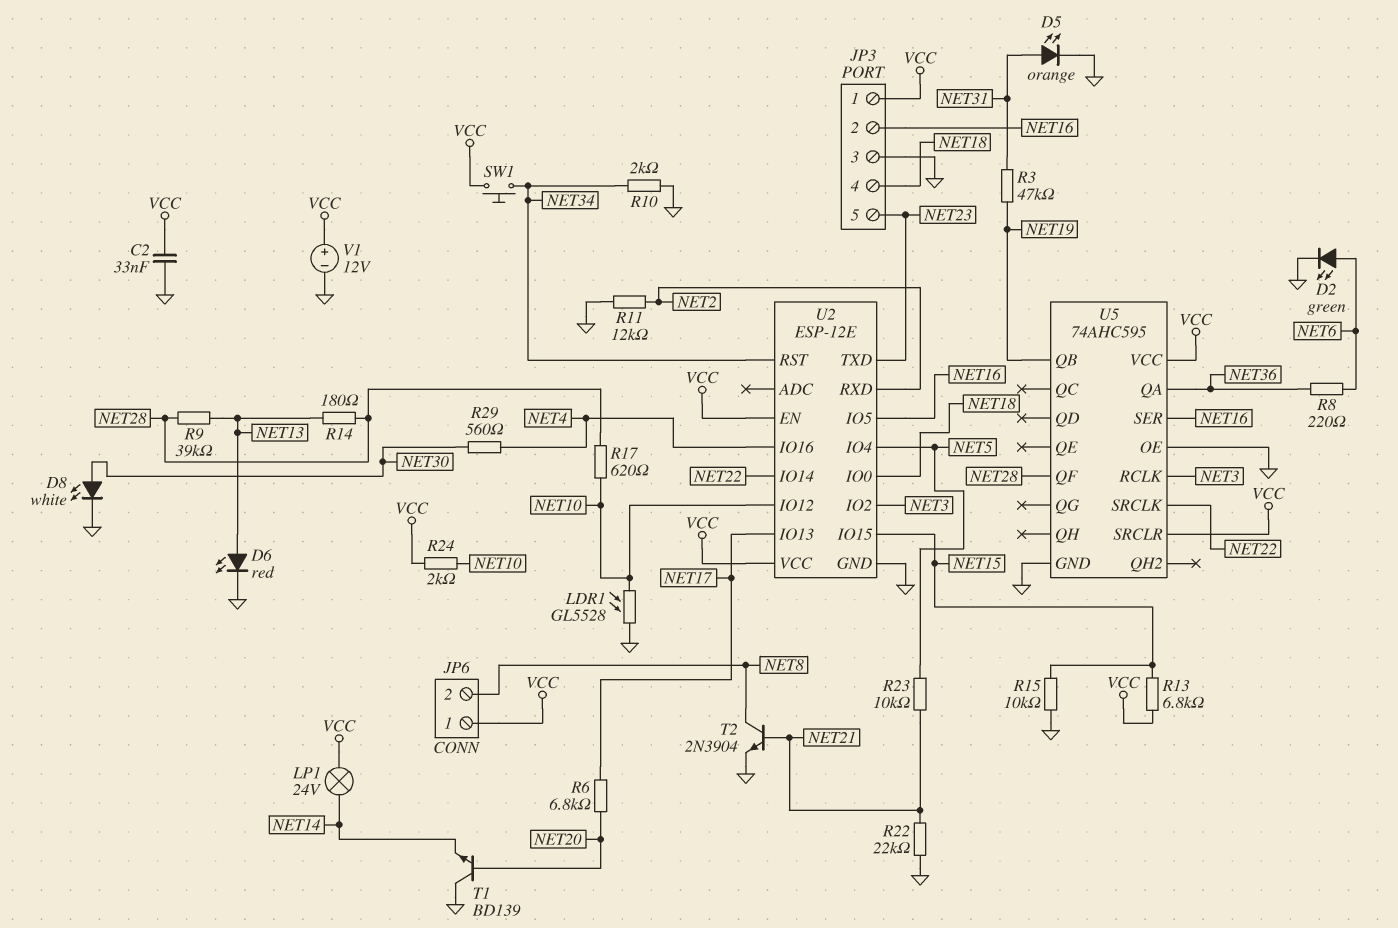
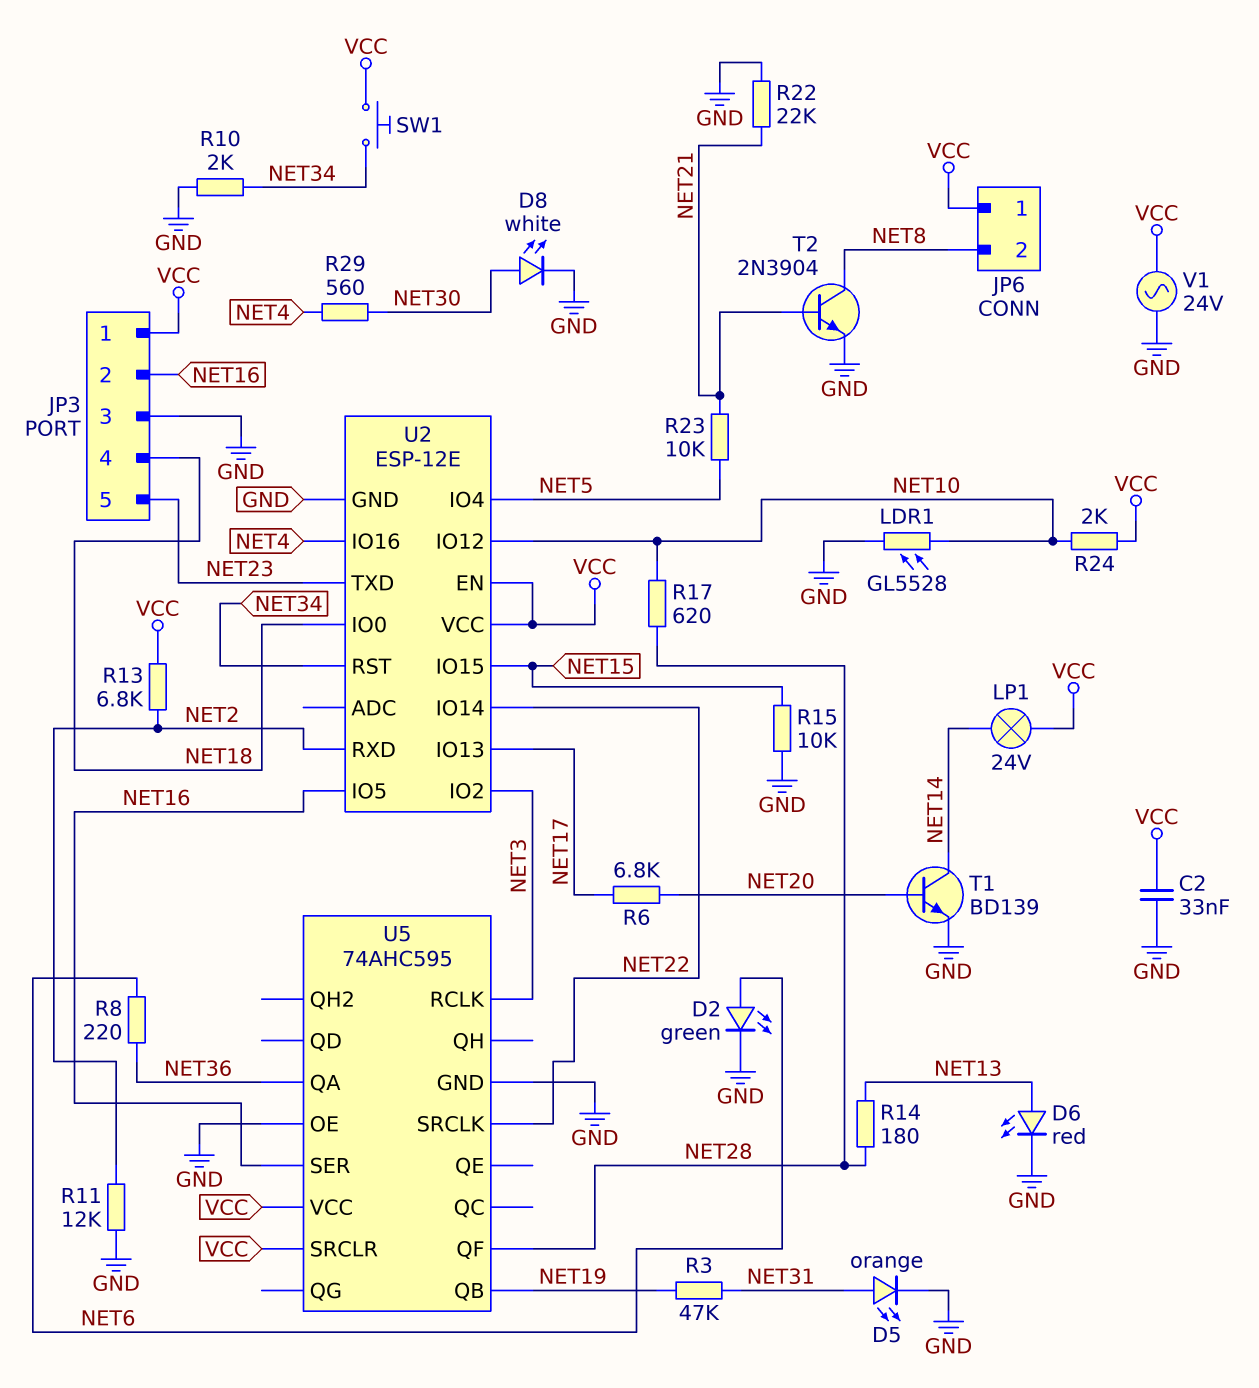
R9: 39k (NET13, NET28) -> none
R13: 6.8k (NET15, VCC) -> 6.8k (NET2, VCC)
T1: NPN BD139 (B NET20, C GND, E NET14) -> NPN BD139 (B NET20, C NET14, E GND)
V1: 12V (plus VCC, minus GND) -> AC 24V (GND, VCC)

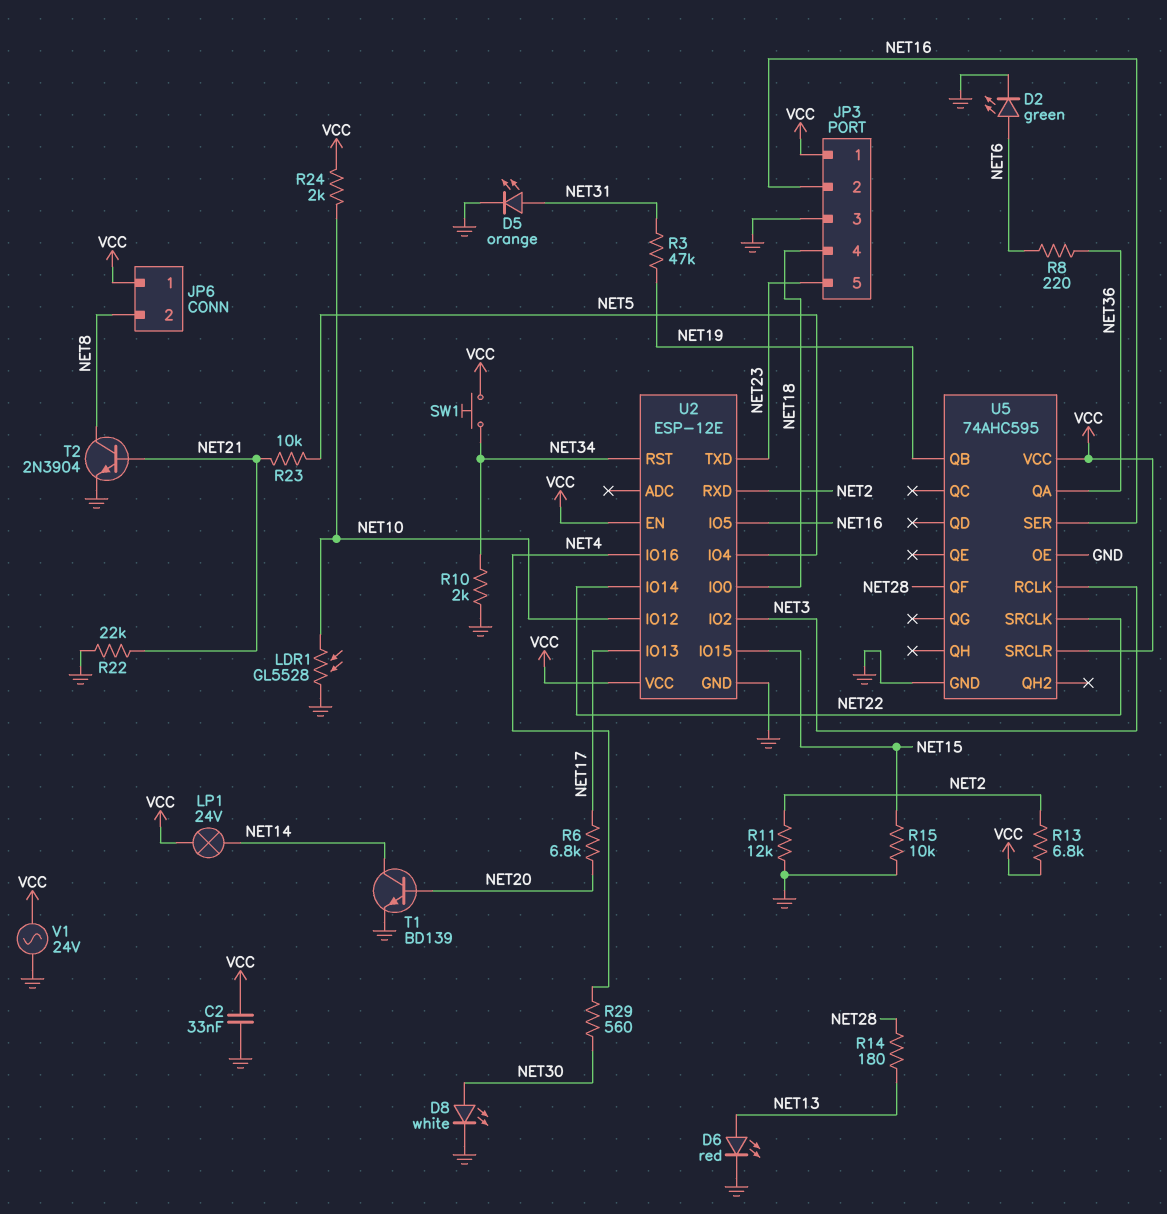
R17: 620 (NET10, NET28) -> none

